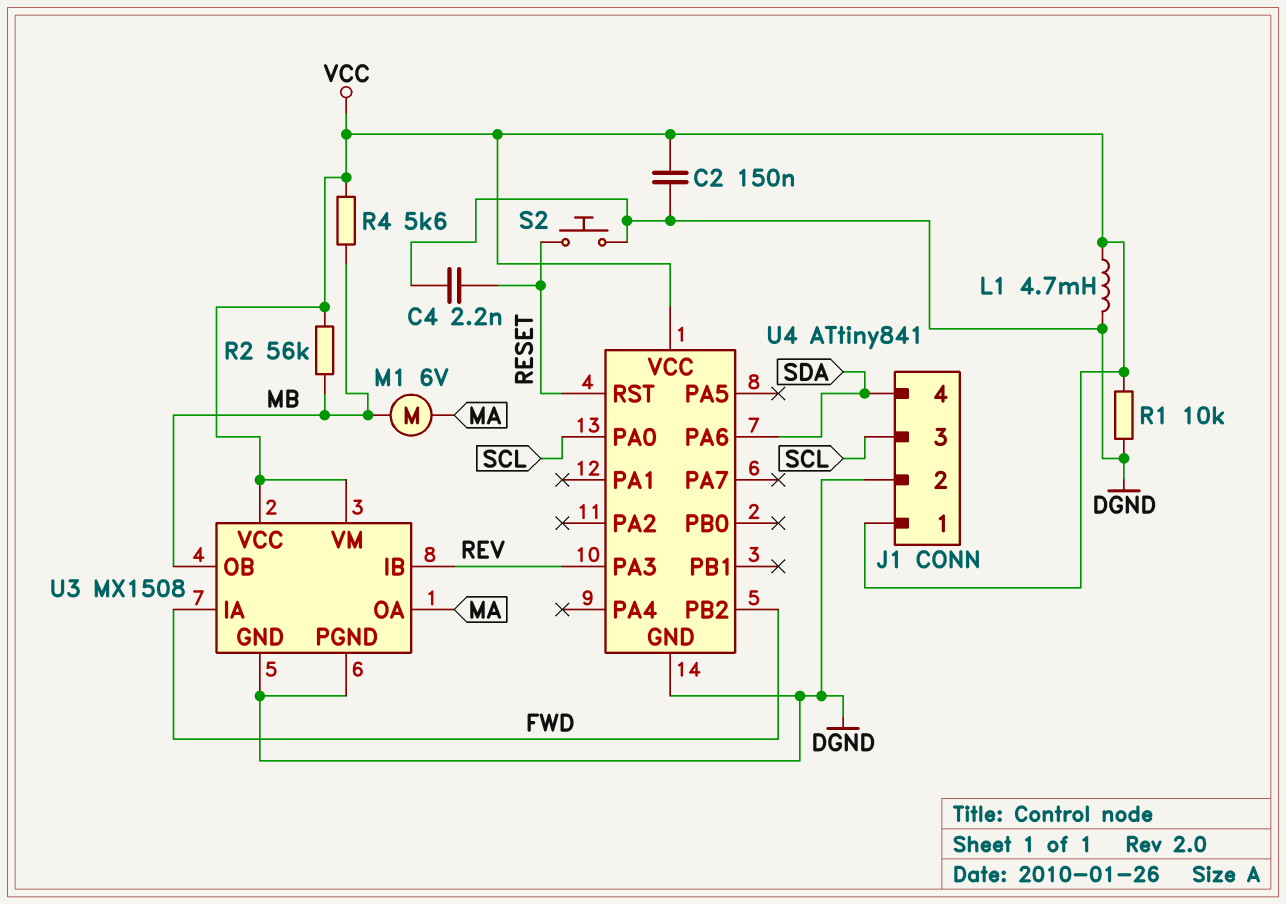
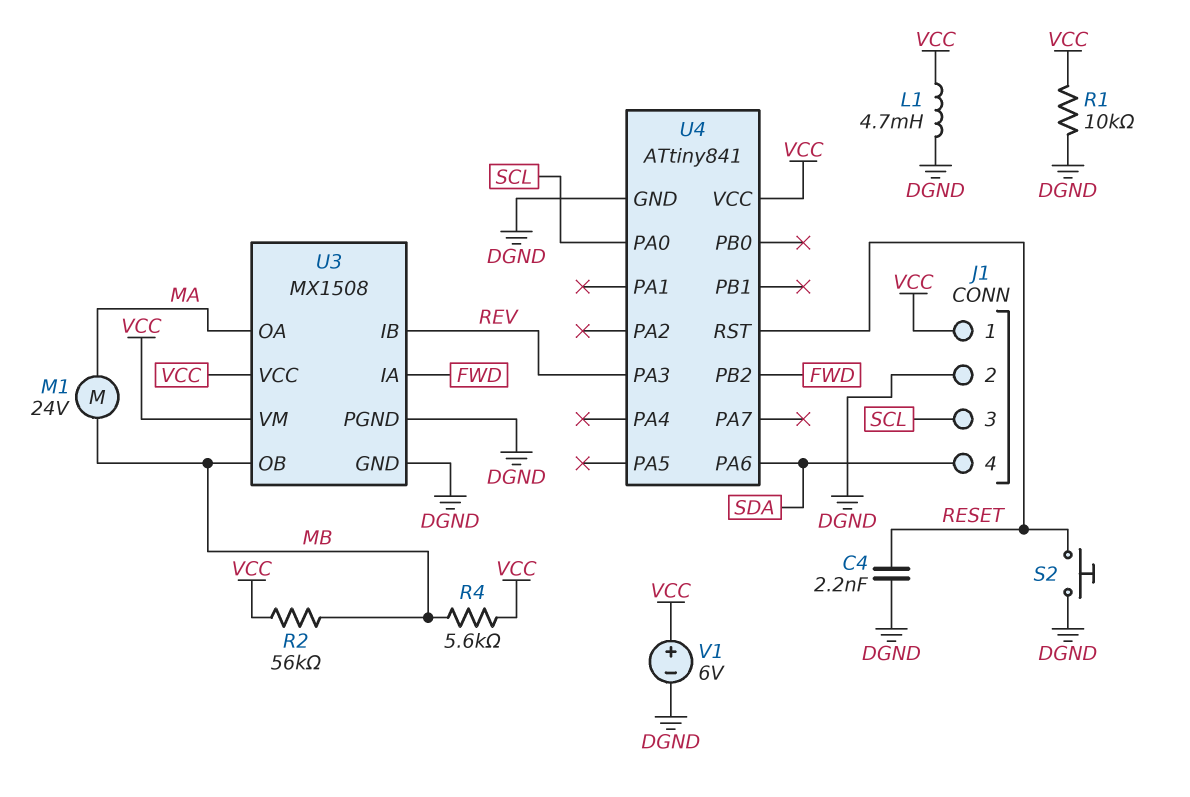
C2: 150nF (DGND, VCC) -> none
M1: motor 6V (MA, MB) -> motor 24V (MA, MB)
V1: none -> 6V (plus VCC, minus DGND)

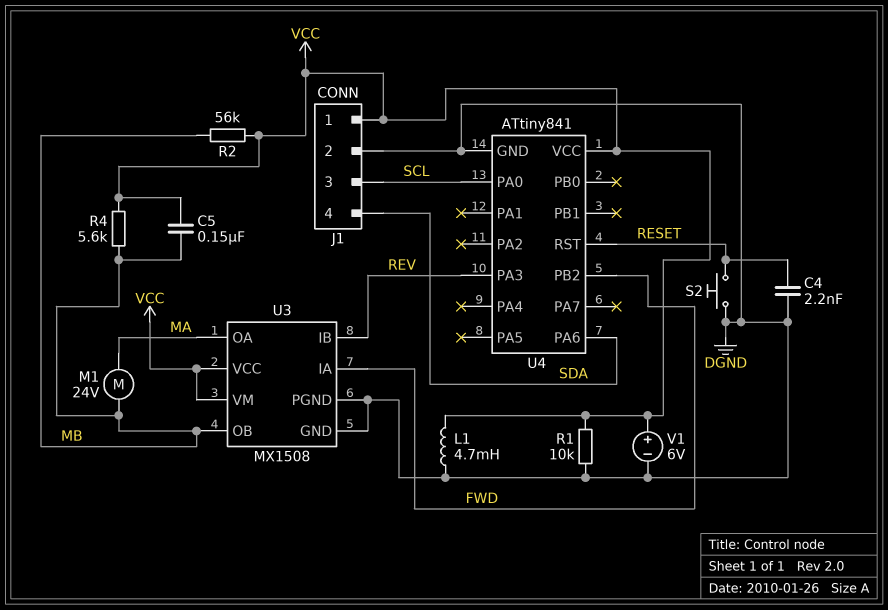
C5: none -> 150nF (MB, VCC)

